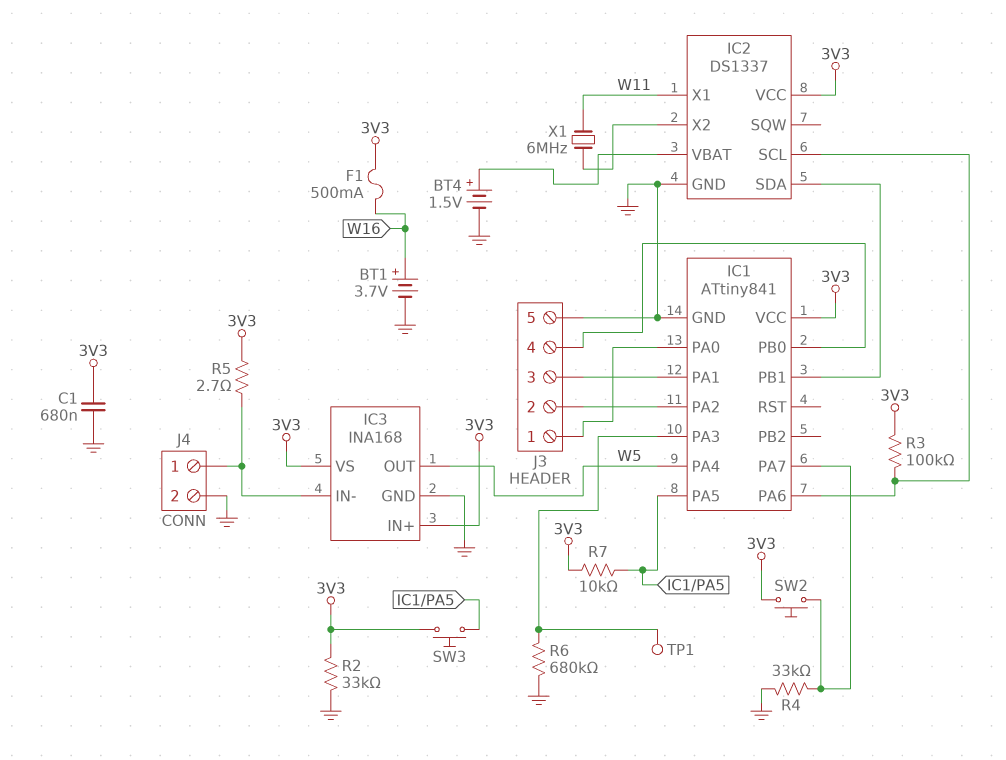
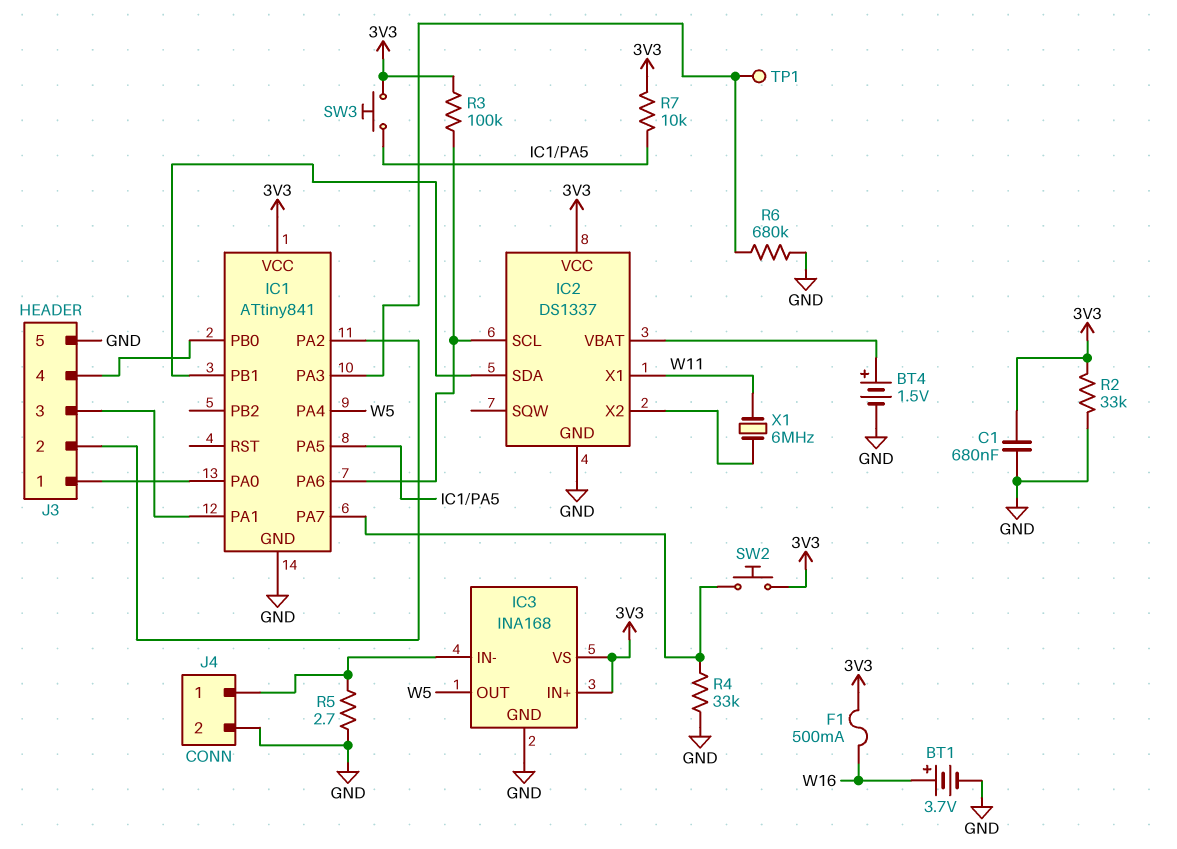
R5: 2.7 (3V3, IC3/IN-) -> 2.7 (GND, IC3/IN-)

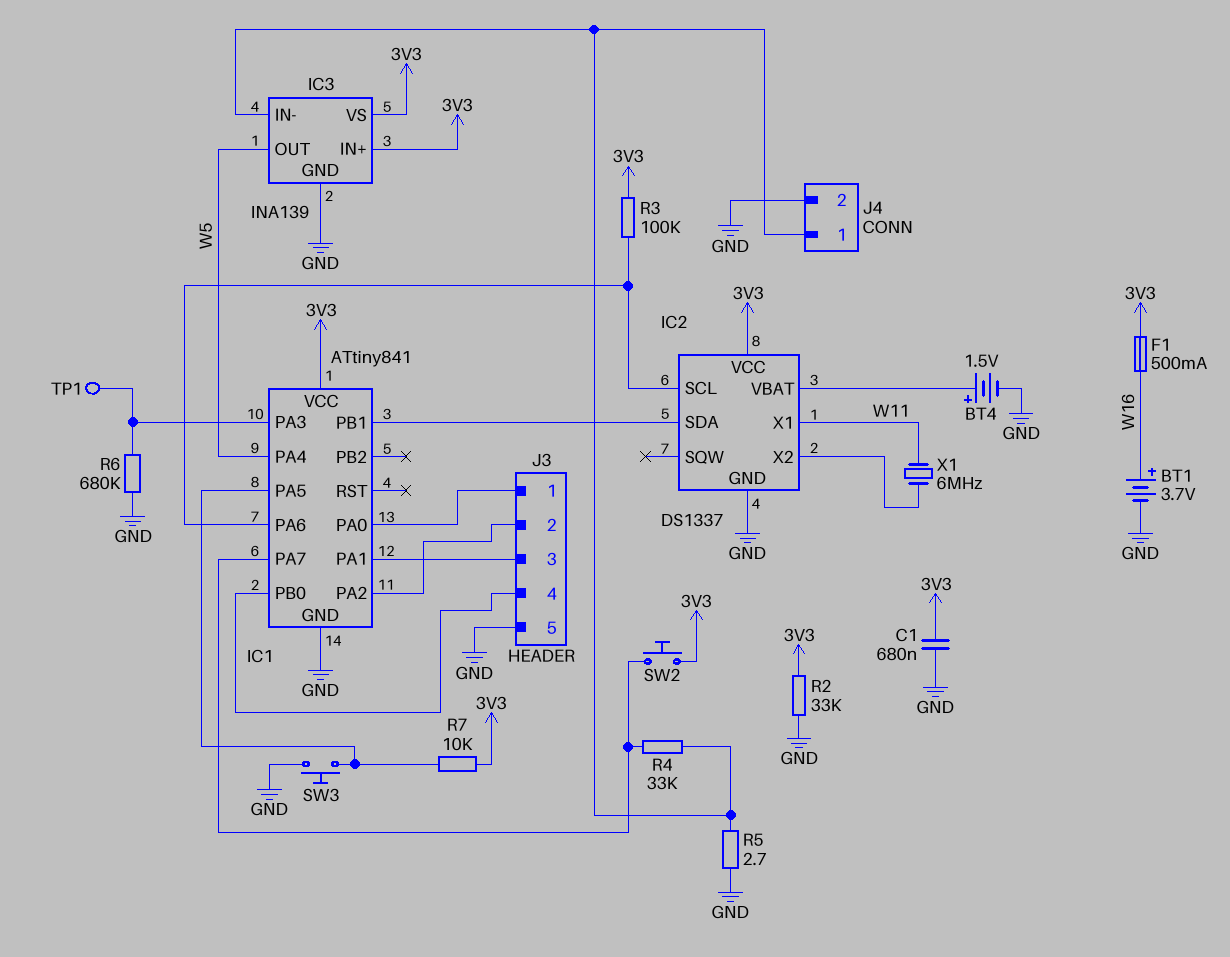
IC3: INA168 -> INA139
R4: 33k (GND, IC1/PA7) -> 33k (IC1/PA7, IC3/IN-)
SW3: button (3V3, IC1/PA5) -> button (GND, IC1/PA5)

